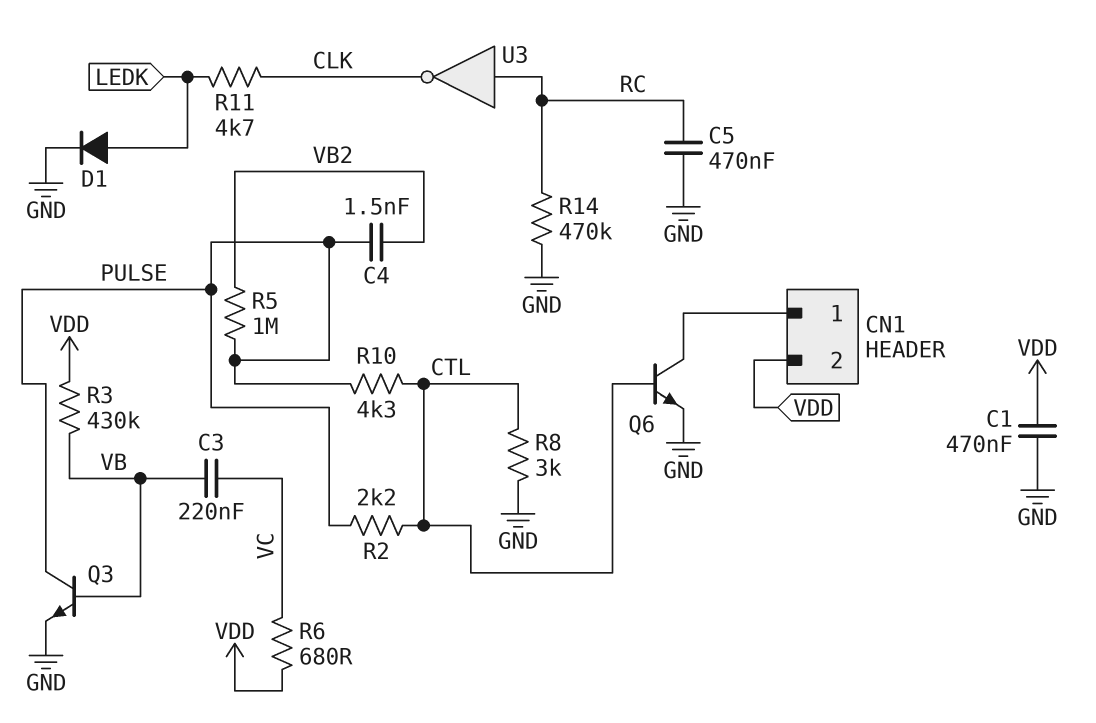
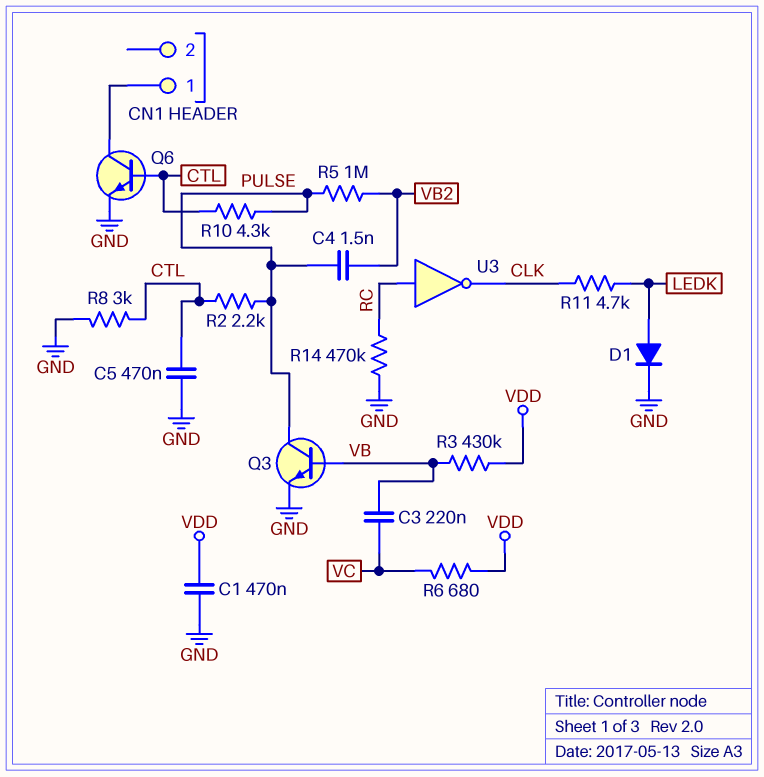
C5: 470nF (GND, RC) -> 470nF (CTL, GND)
CN1 pin 2: VDD -> none

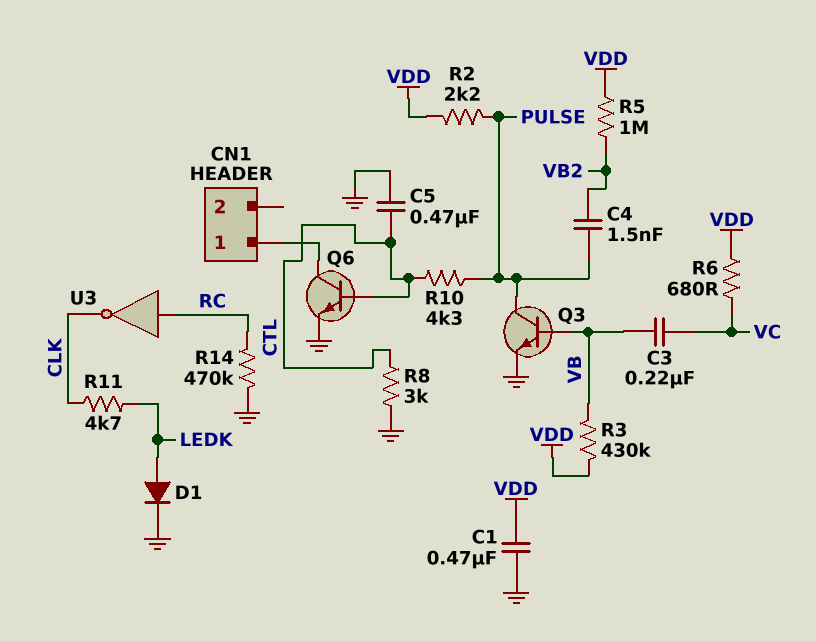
R2: 2.2k (CTL, PULSE) -> 2.2k (PULSE, VDD)
R5: 1M (PULSE, VB2) -> 1M (VB2, VDD)

